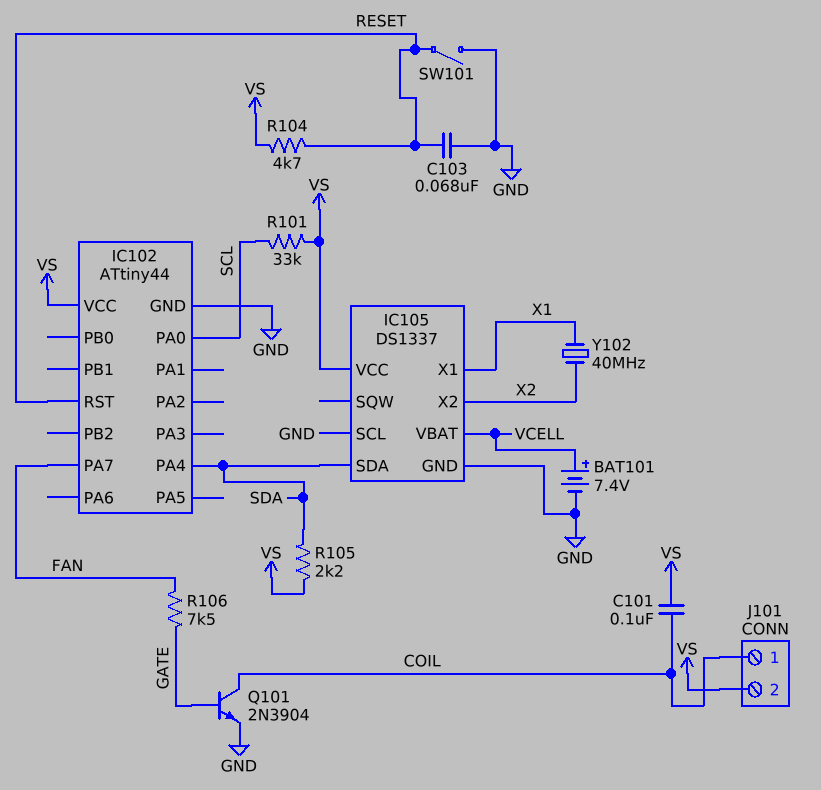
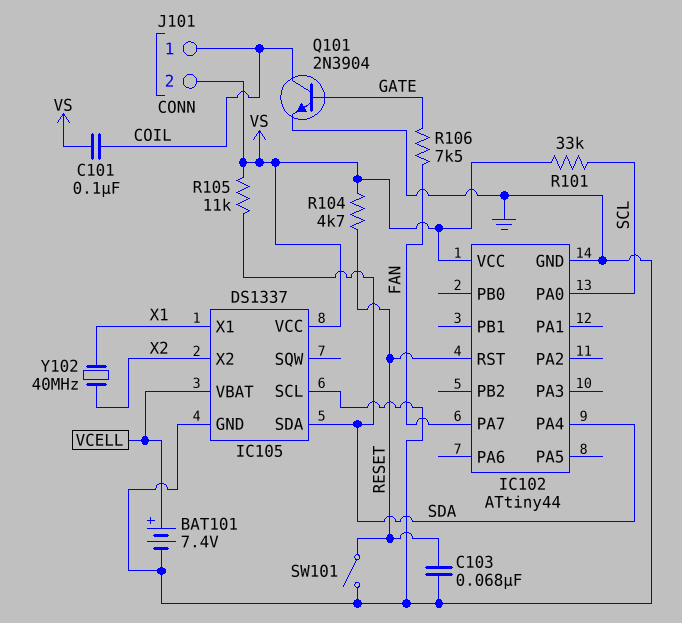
R105: 2.2k (SDA, VS) -> 11k (SDA, VS)

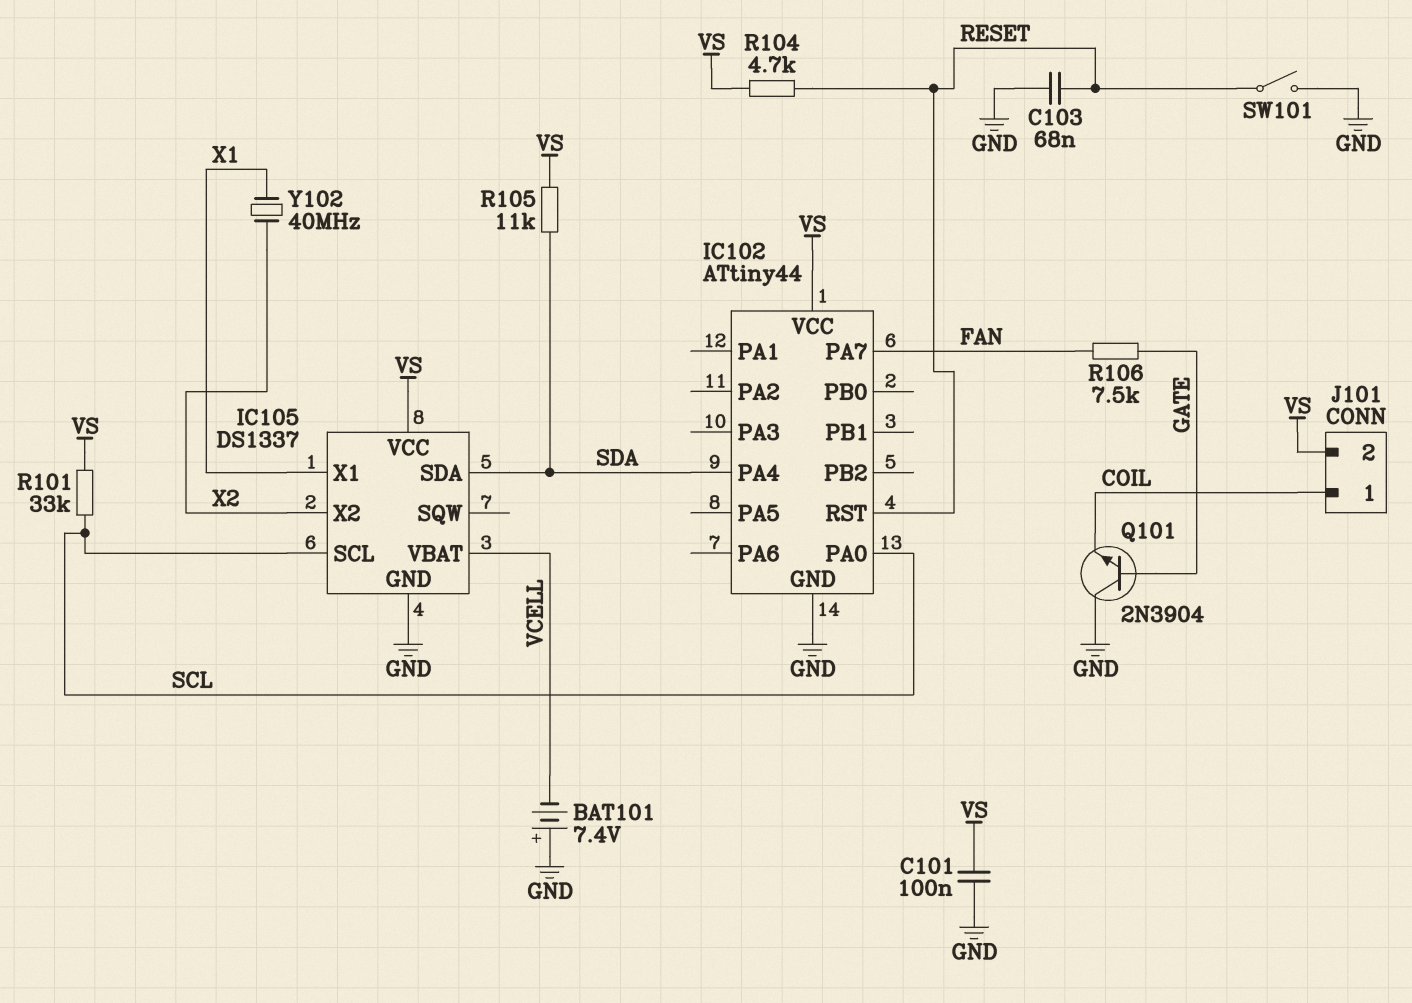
BAT101: 7.4V (plus VCELL, minus GND) -> 7.4V (plus GND, minus VCELL)
C101: 100nF (COIL, VS) -> 100nF (GND, VS)
IC105 pin SCL: GND -> SCL
Q101: NPN 2N3904 (B GATE, C COIL, E GND) -> NPN 2N3904 (B GATE, C GND, E COIL)

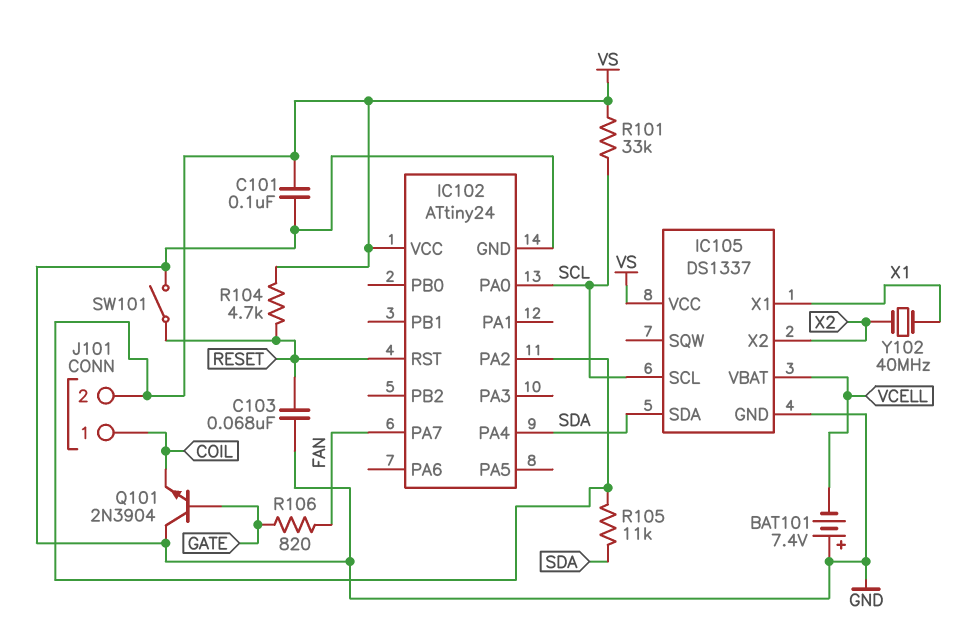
IC102: ATtiny44 -> ATtiny24
IC102 pin PA2: none -> VS
R106: 7.5k (FAN, GATE) -> 820 (FAN, GATE)

